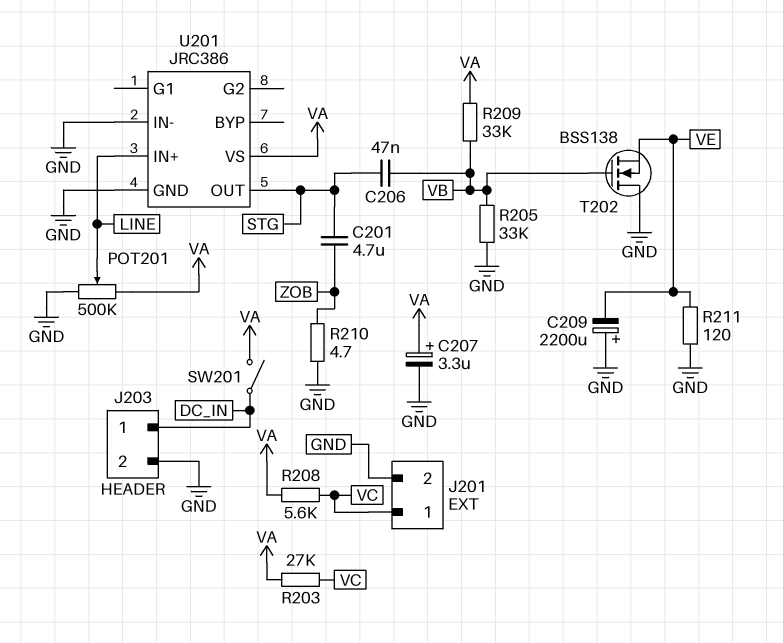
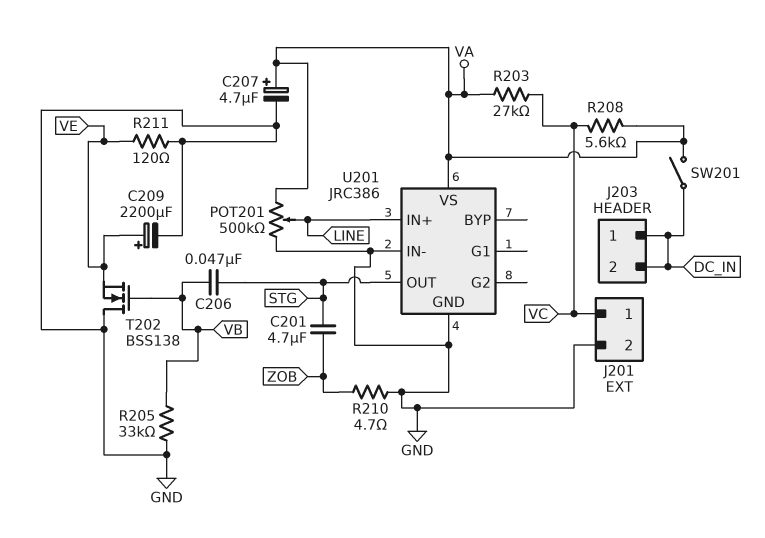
C207: 3.3uF (plus VA, minus GND) -> 4.7uF (plus VA, minus GND)
C209: 2200uF (plus GND, minus VE) -> 2200uF (plus VE, minus GND)
J203 pin 2: GND -> DC_IN
R209: 33k (VA, VB) -> none

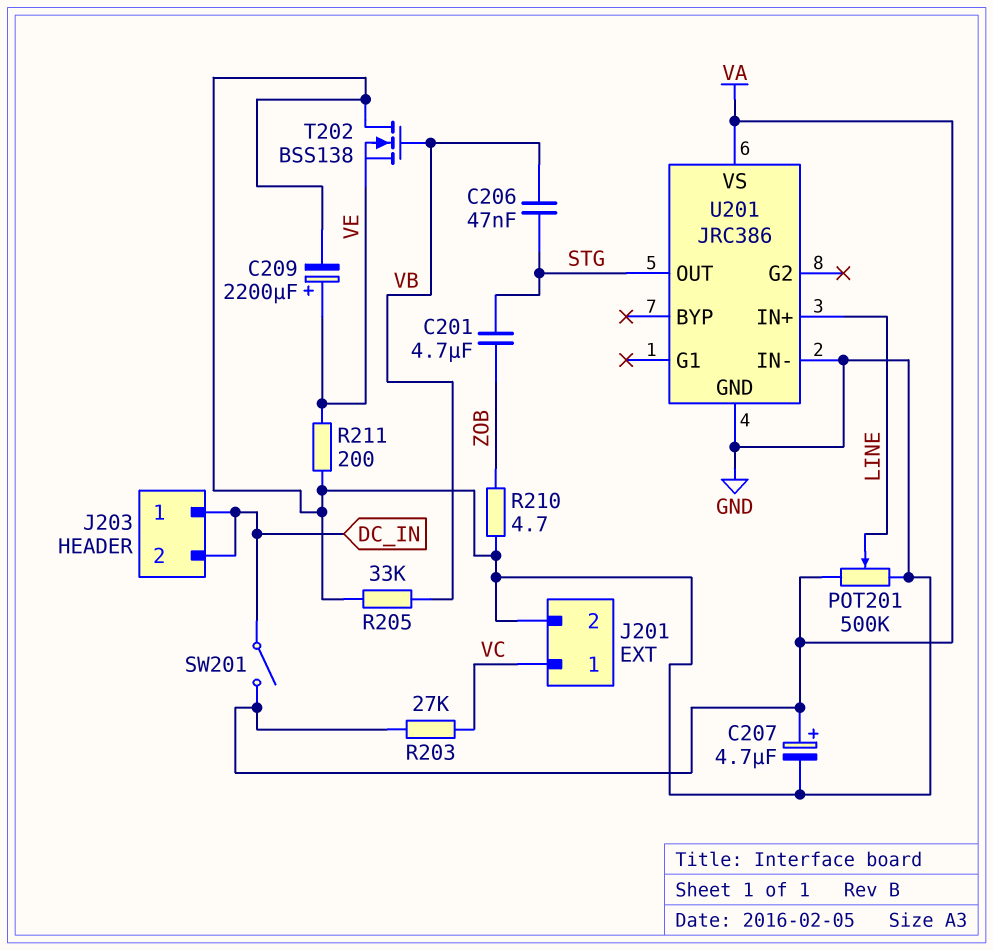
R208: 5.6k (VA, VC) -> none
R211: 120 (GND, VE) -> 200 (GND, VE)

